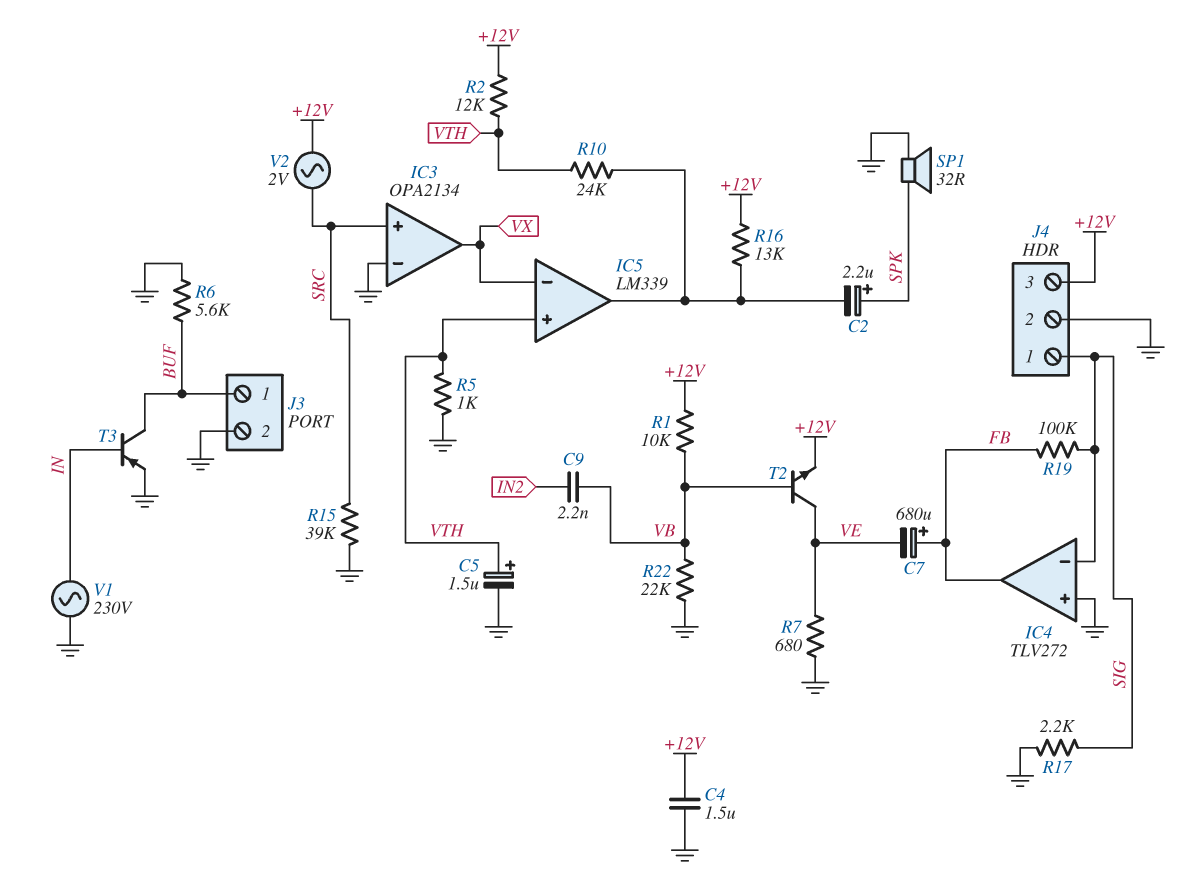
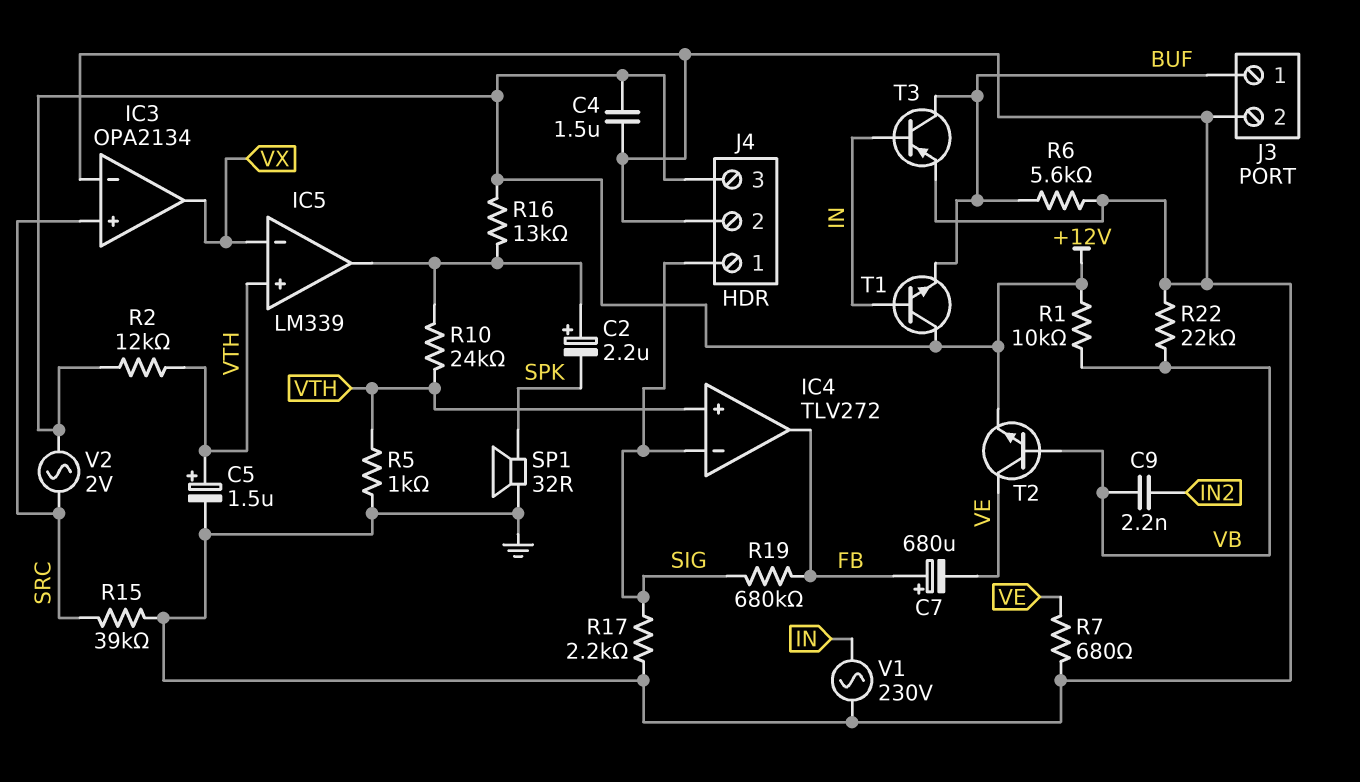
C2: 2.2uF (plus SPK, minus IC5/out) -> 2.2uF (plus IC5/out, minus SPK)
IC4 pin in+: GND -> VTH
R19: 100k (FB, SIG) -> 680k (FB, SIG)
T1: none -> NPN (B IN, C +12V, E BUF)

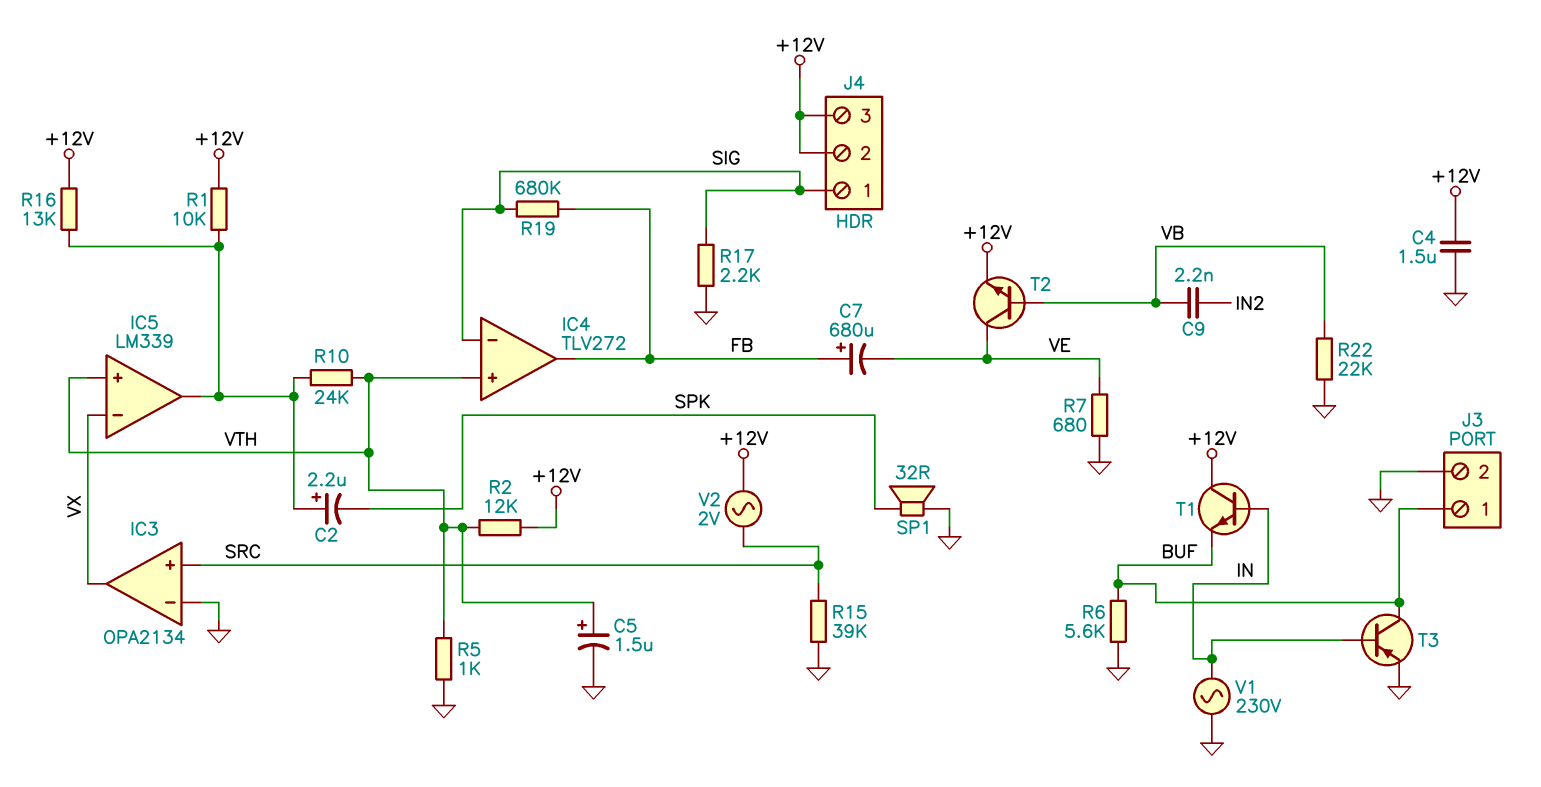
J4 pin 2: GND -> +12V
R1: 10k (+12V, VB) -> 10k (+12V, IC5/out)

